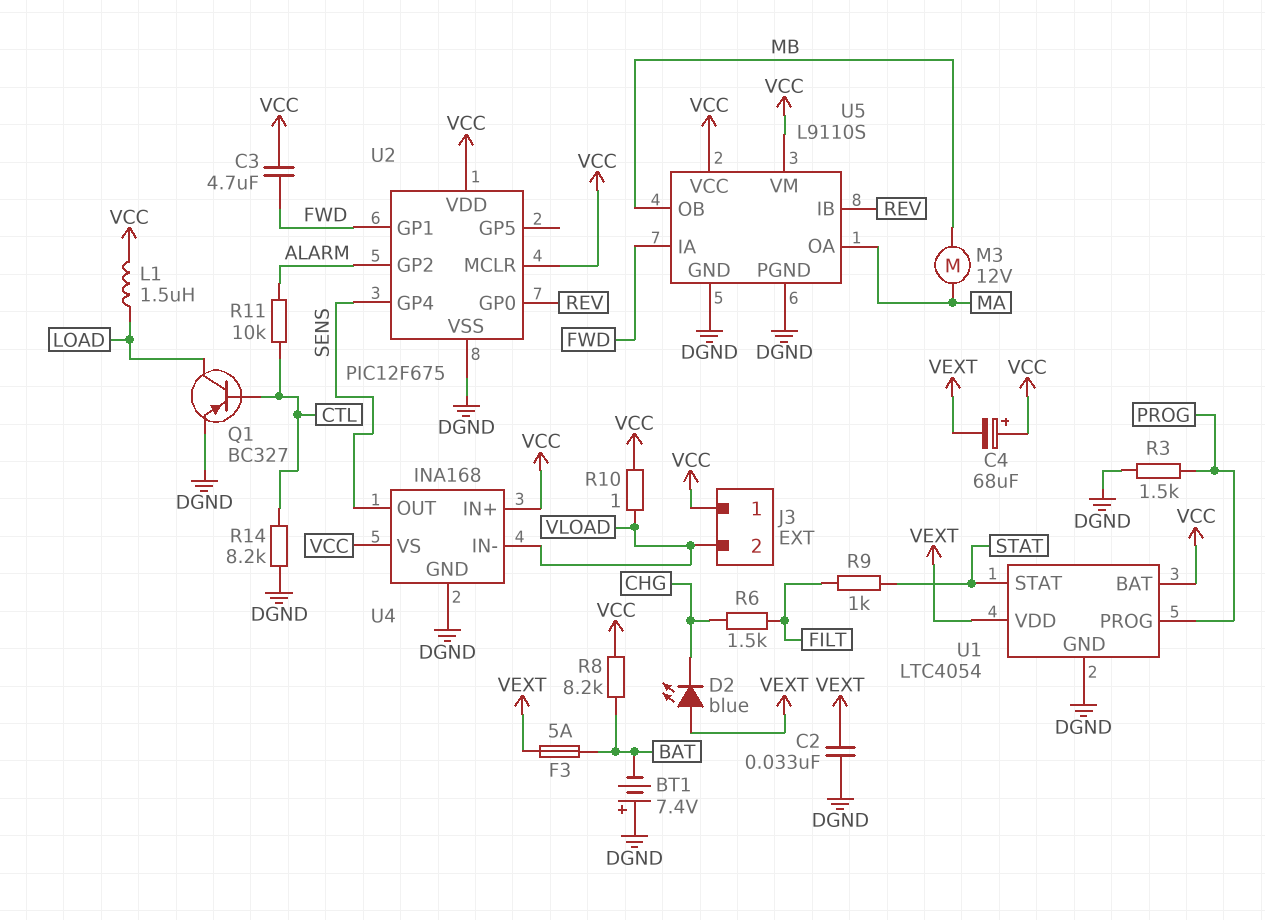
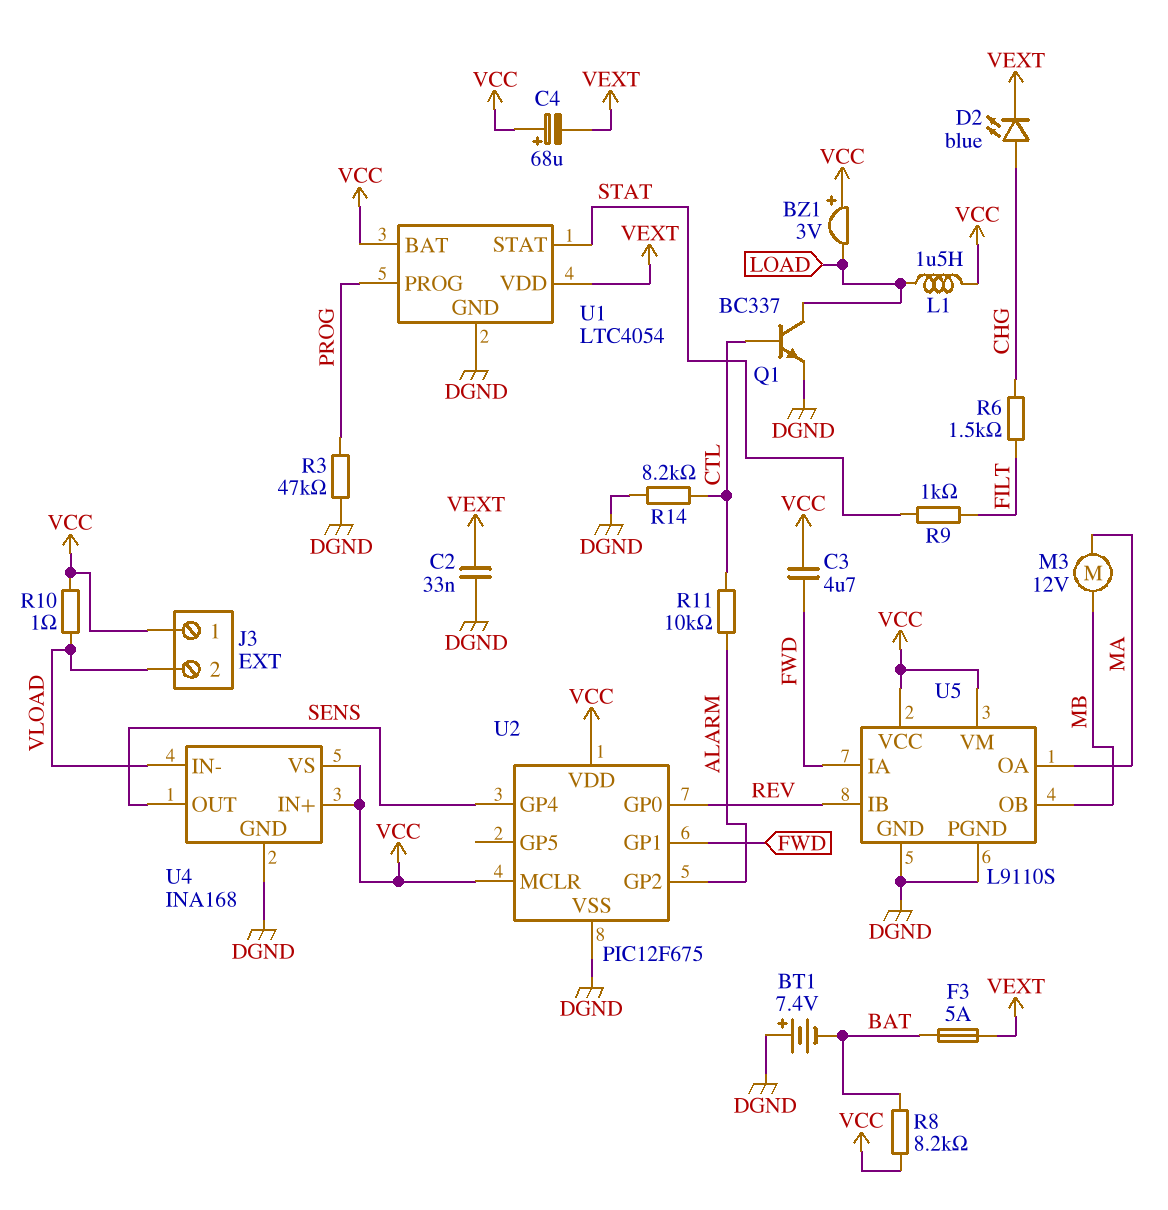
BZ1: none -> buzzer 3V (plus VCC, minus LOAD)
D2: LED blue (A VEXT, K CHG) -> LED blue (A CHG, K VEXT)
Q1: PNP BC327 (B CTL, C LOAD, E DGND) -> NPN BC337 (B CTL, C LOAD, E DGND)
R3: 1.5k (DGND, PROG) -> 47k (DGND, PROG)

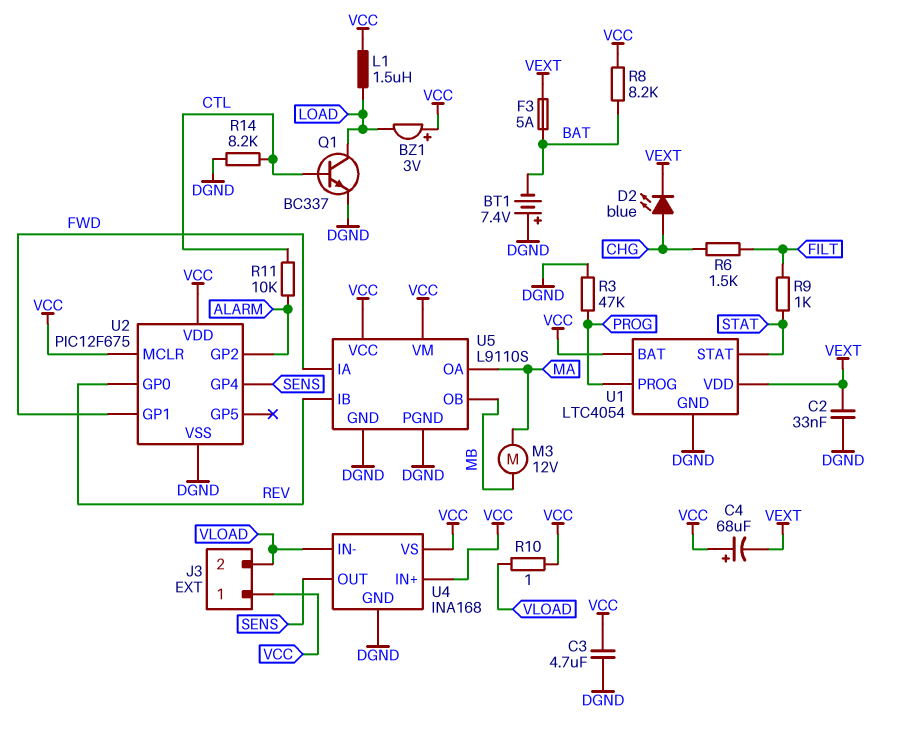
C3: 4.7uF (FWD, VCC) -> 4.7uF (DGND, VCC)

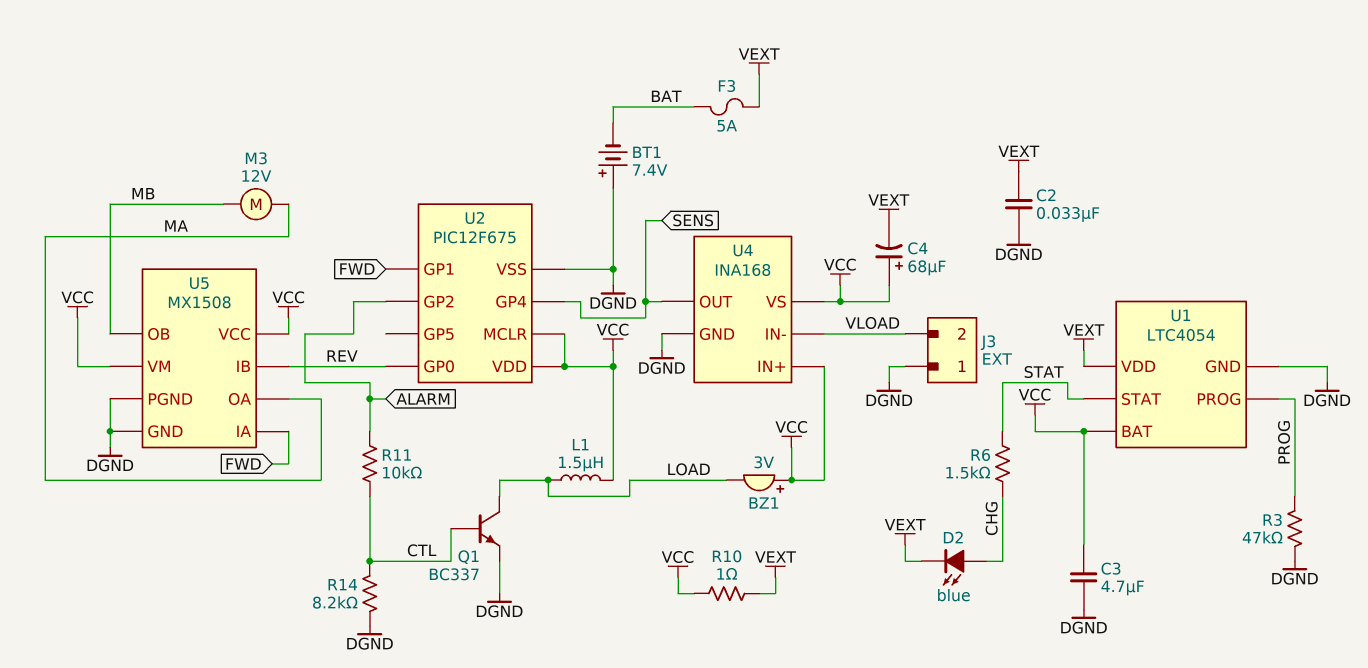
J3 pin 1: VCC -> DGND
R6: 1.5k (CHG, FILT) -> 1.5k (CHG, STAT)
R8: 8.2k (BAT, VCC) -> none
R9: 1k (FILT, STAT) -> none
R10: 1 (VCC, VLOAD) -> 1 (VCC, VEXT)
U5: L9110S -> MX1508

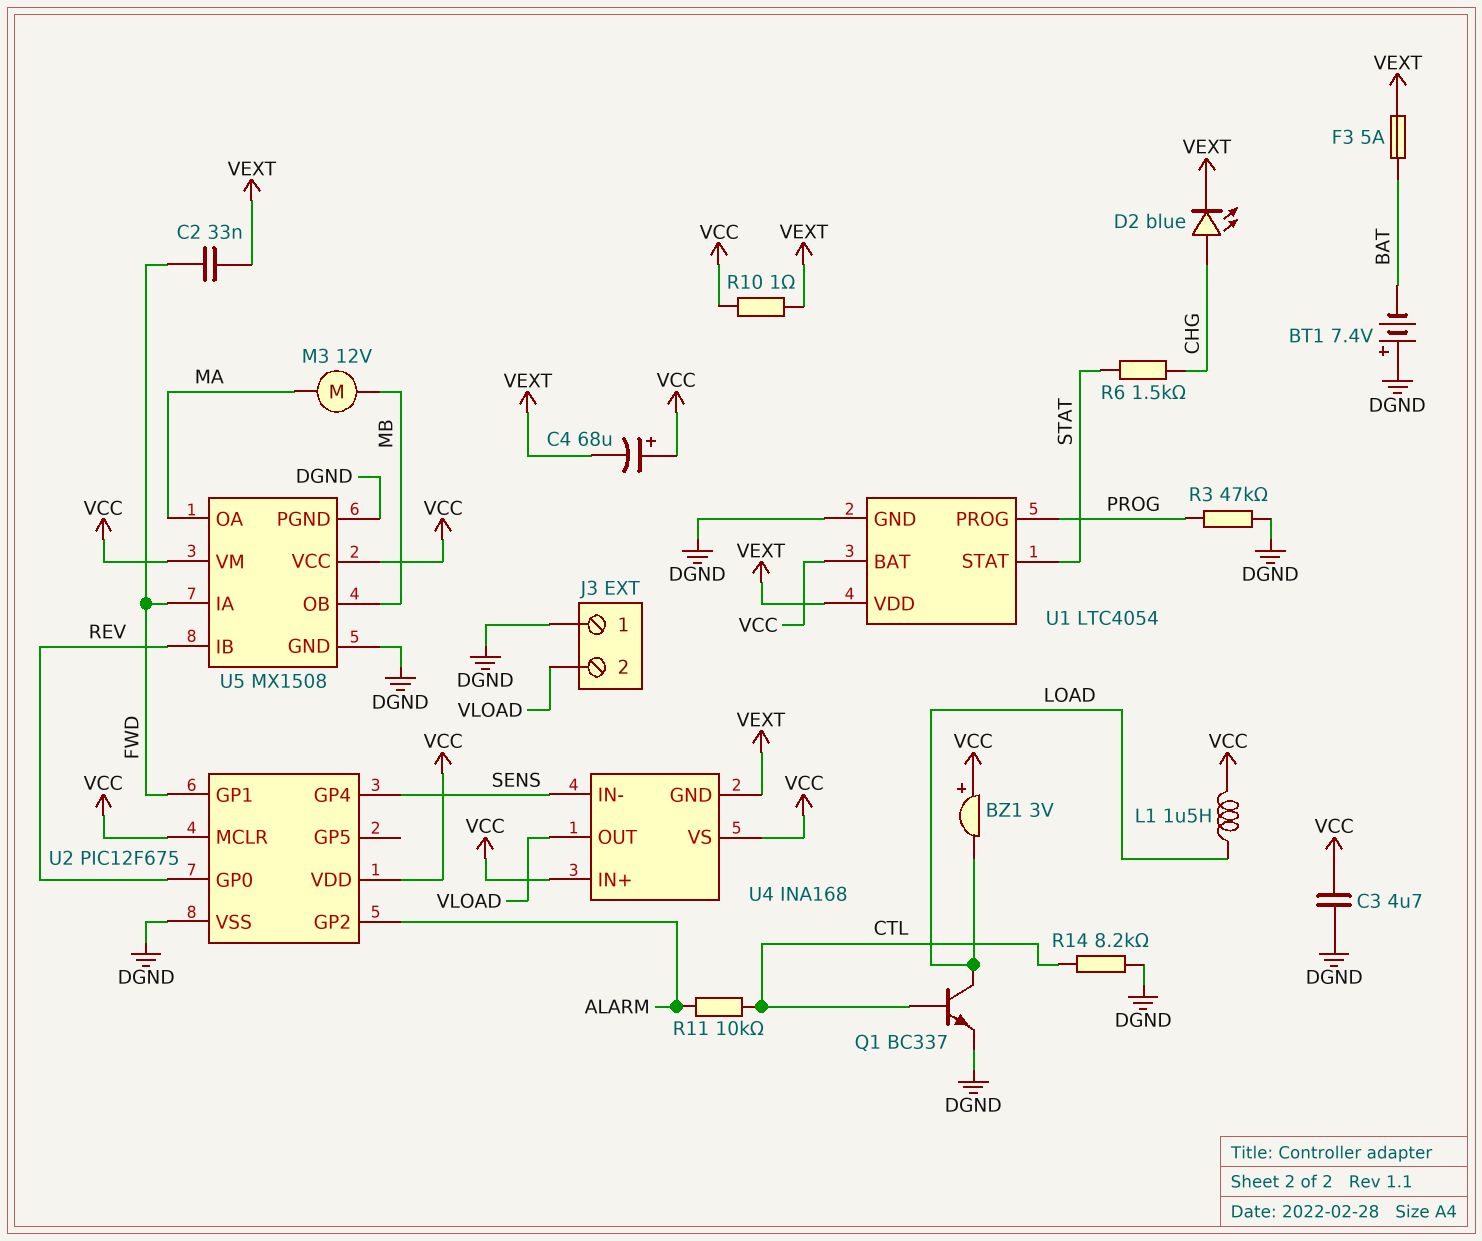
C2: 33nF (DGND, VEXT) -> 33nF (FWD, VEXT)
U4 pin GND: DGND -> VEXT
U4 pin IN-: VLOAD -> SENS
U4 pin OUT: SENS -> VLOAD

